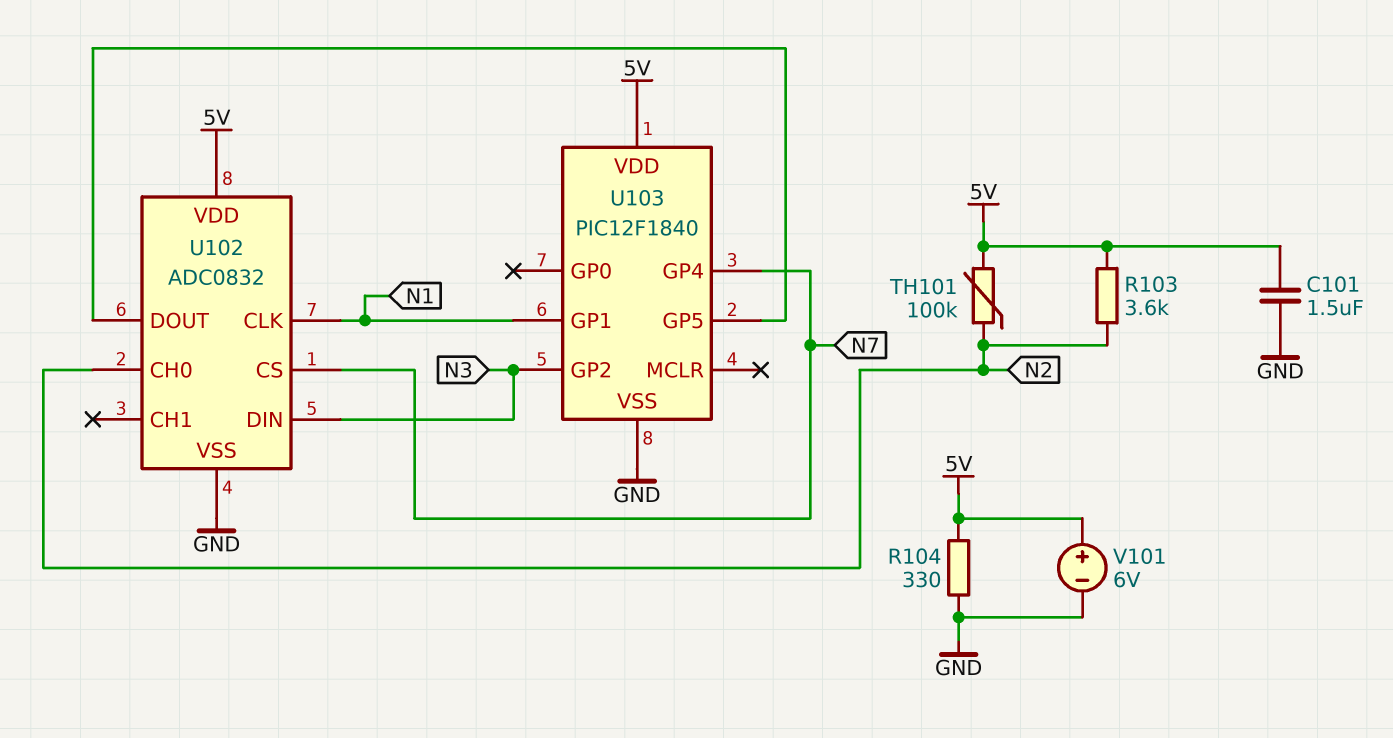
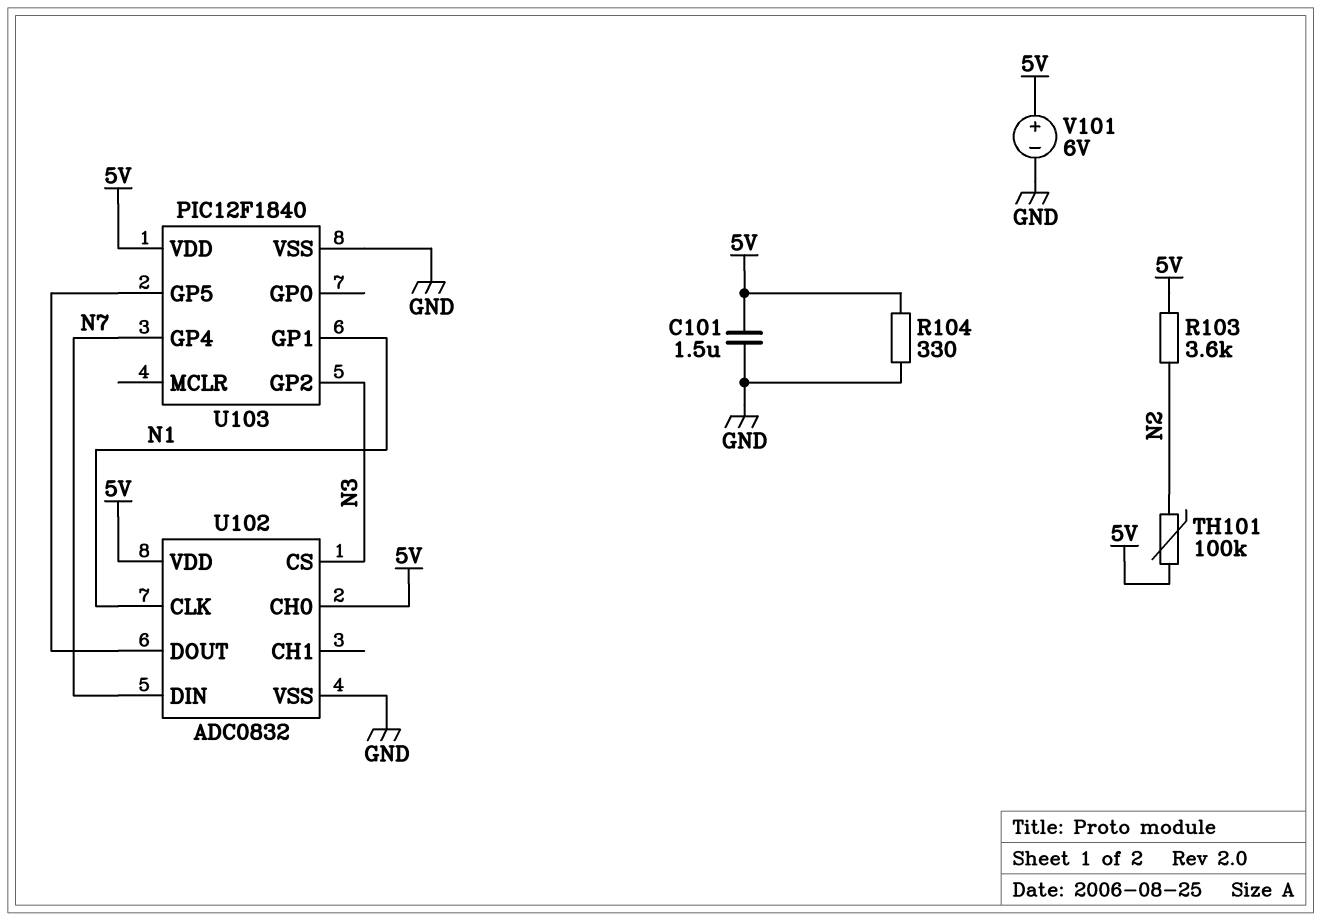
U102 pin CH0: N2 -> 5V
U102 pin CS: N7 -> N3
U102 pin DIN: N3 -> N7

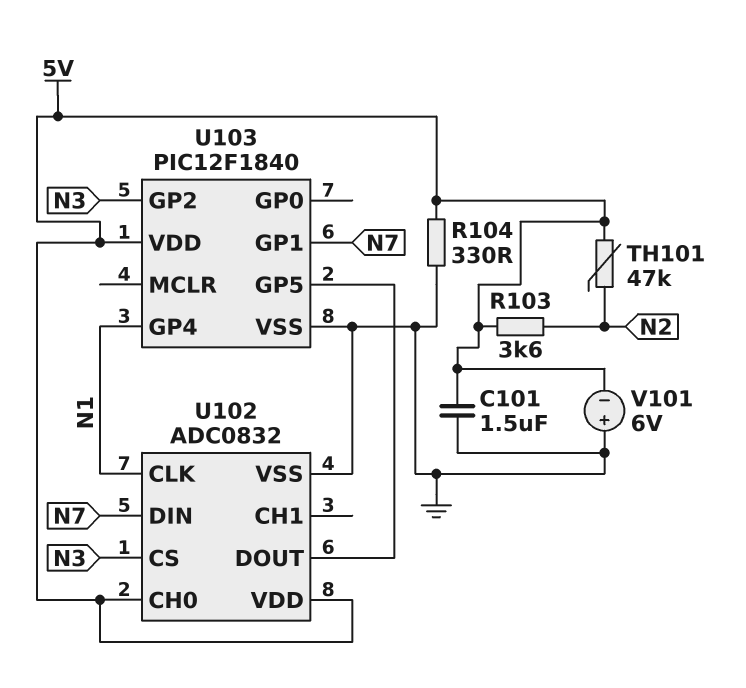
TH101: 100k (5V, N2) -> 47k (5V, N2)
U103 pin GP1: N1 -> N7
U103 pin GP4: N7 -> N1
V101: 6V (plus 5V, minus GND) -> 6V (plus GND, minus 5V)

